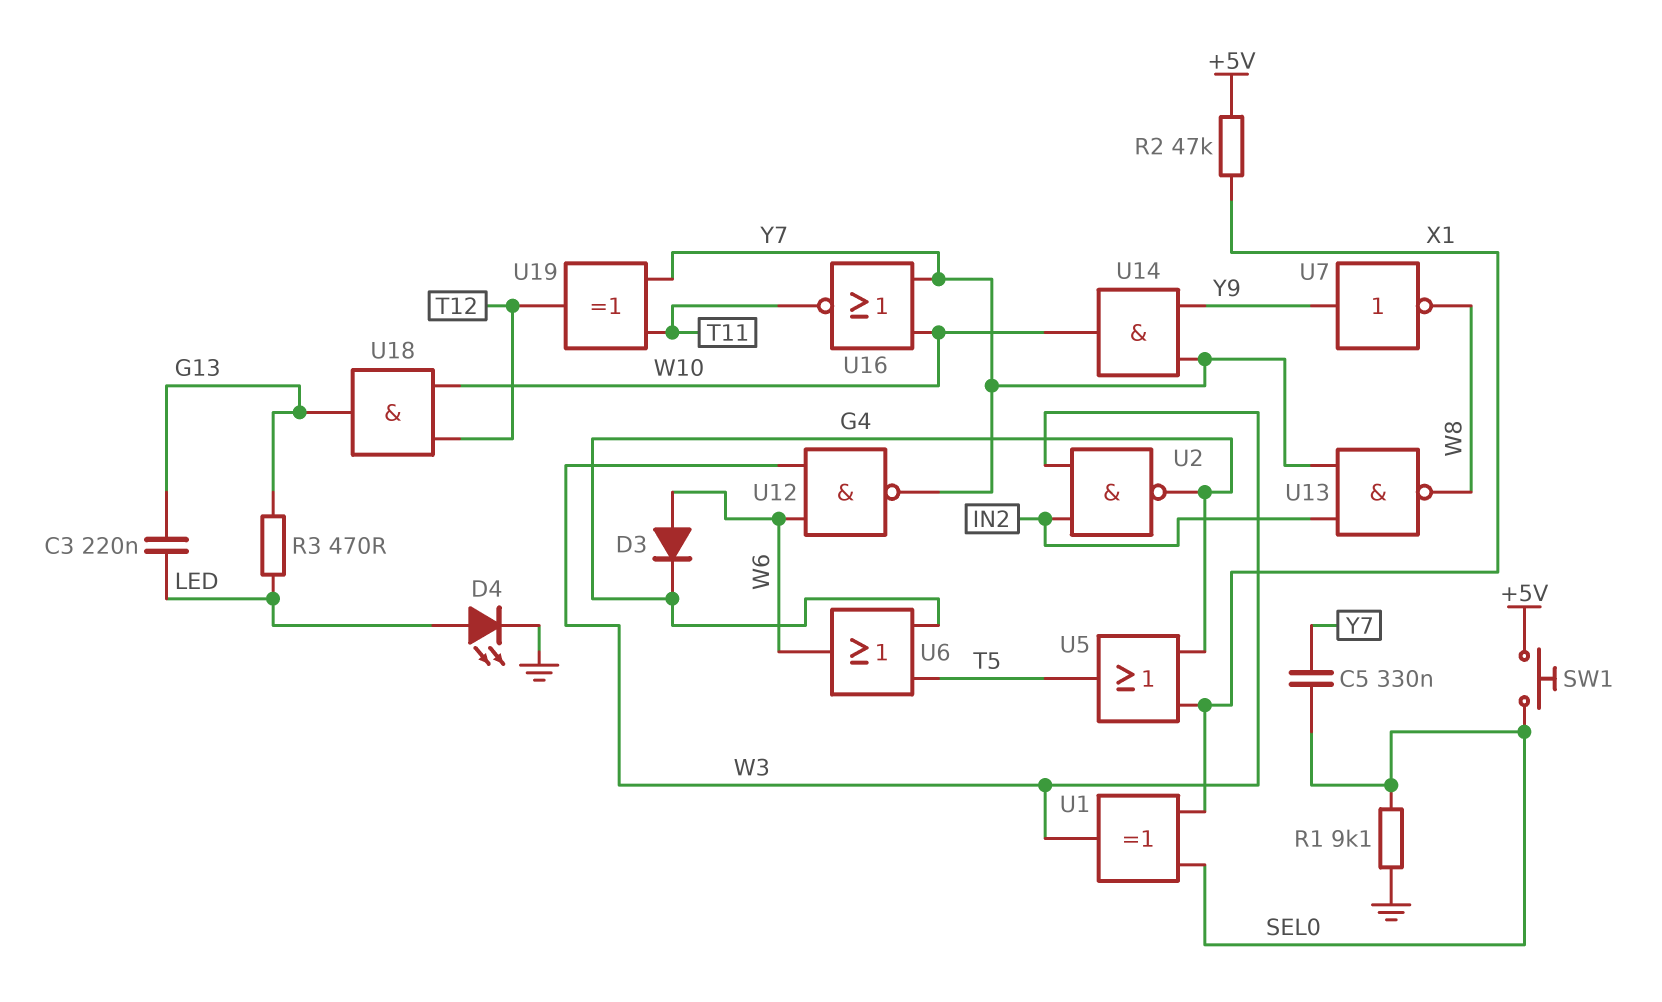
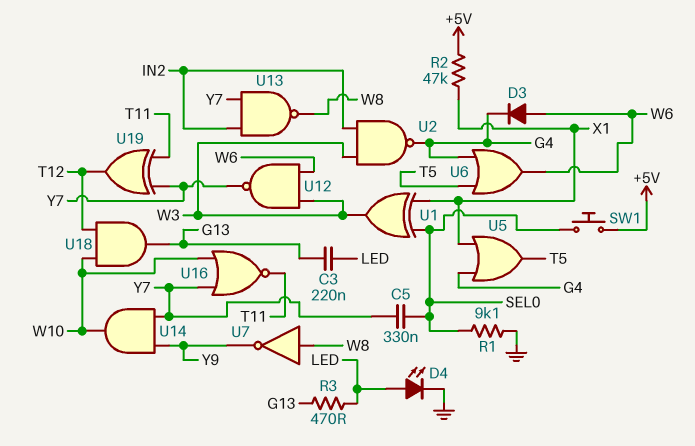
U7: NOT (in Y9, out W8) -> NOT (in W8, out Y9)

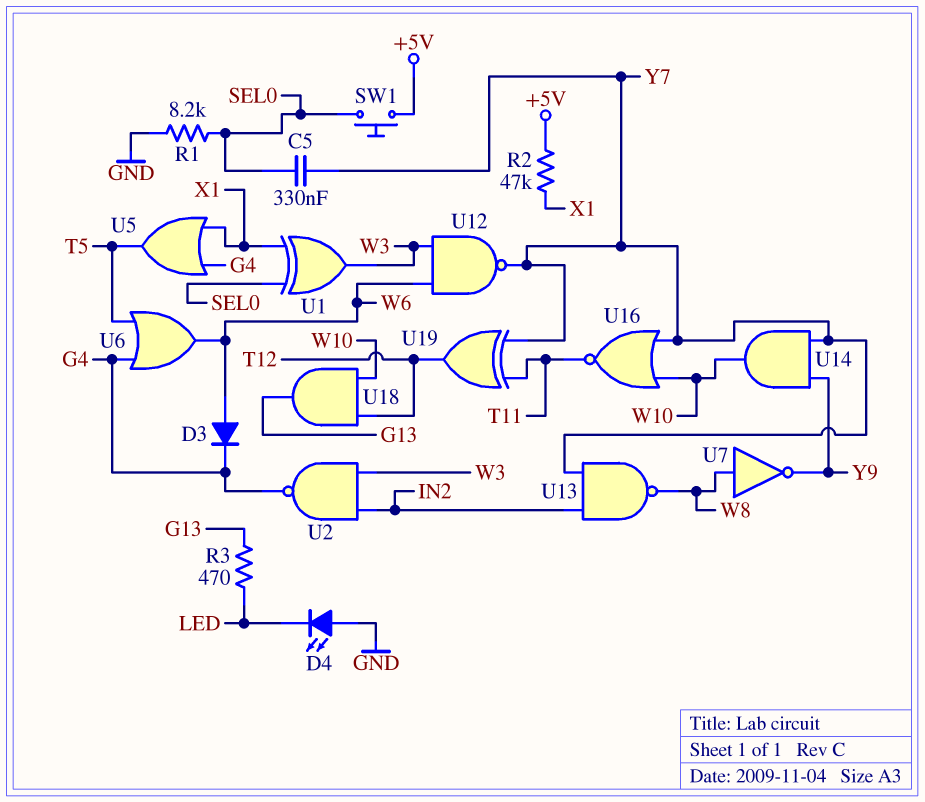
C3: 220nF (G13, LED) -> none
D4: LED (A LED, K GND) -> LED (A GND, K LED)
R1: 9.1k (GND, SEL0) -> 8.2k (GND, SEL0)

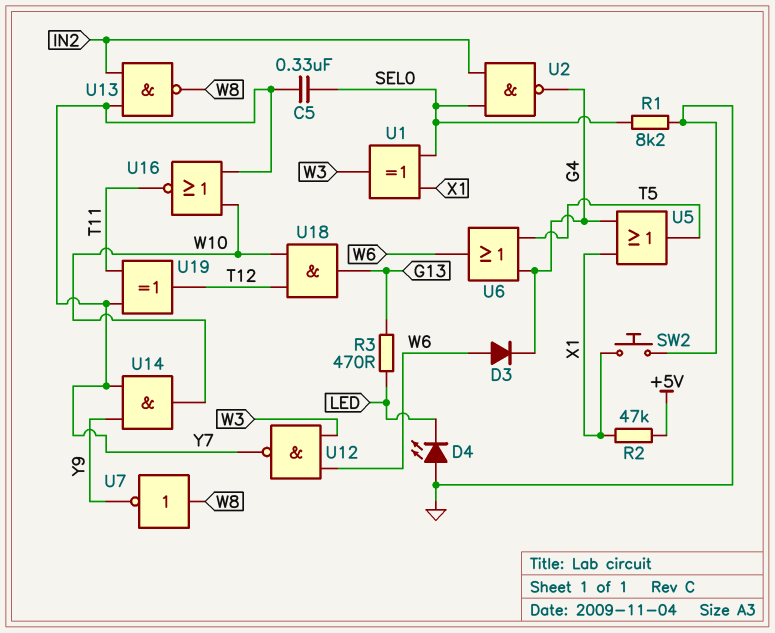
SW1: button (+5V, SEL0) -> none
SW2: none -> button (GND, X1)
U2: NAND (in IN2, in W3, out G4) -> NAND (in IN2, in SEL0, out G4)

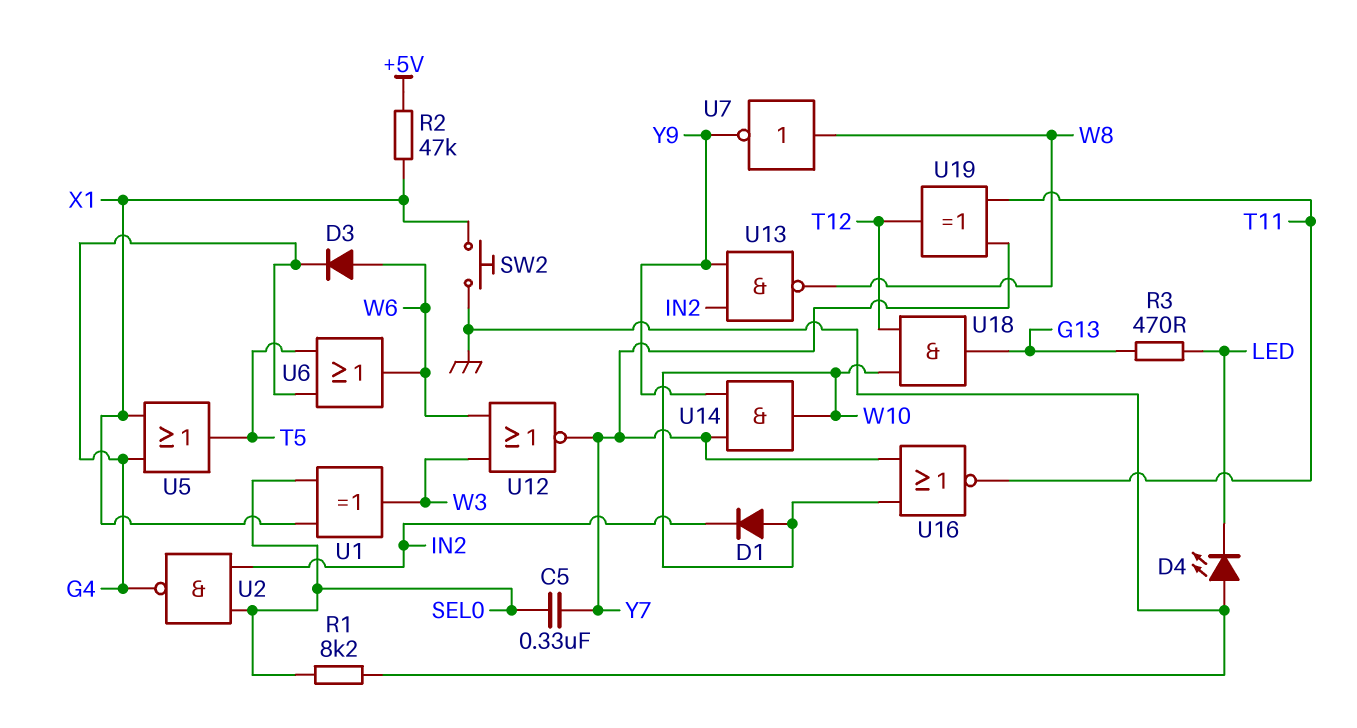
D1: none -> diode (A W10, K IN2)
U12: NAND (in W3, in W6, out Y7) -> NOR (in W3, in W6, out Y7)
U13: NAND (in IN2, in Y7, out W8) -> NAND (in IN2, in Y9, out W8)

